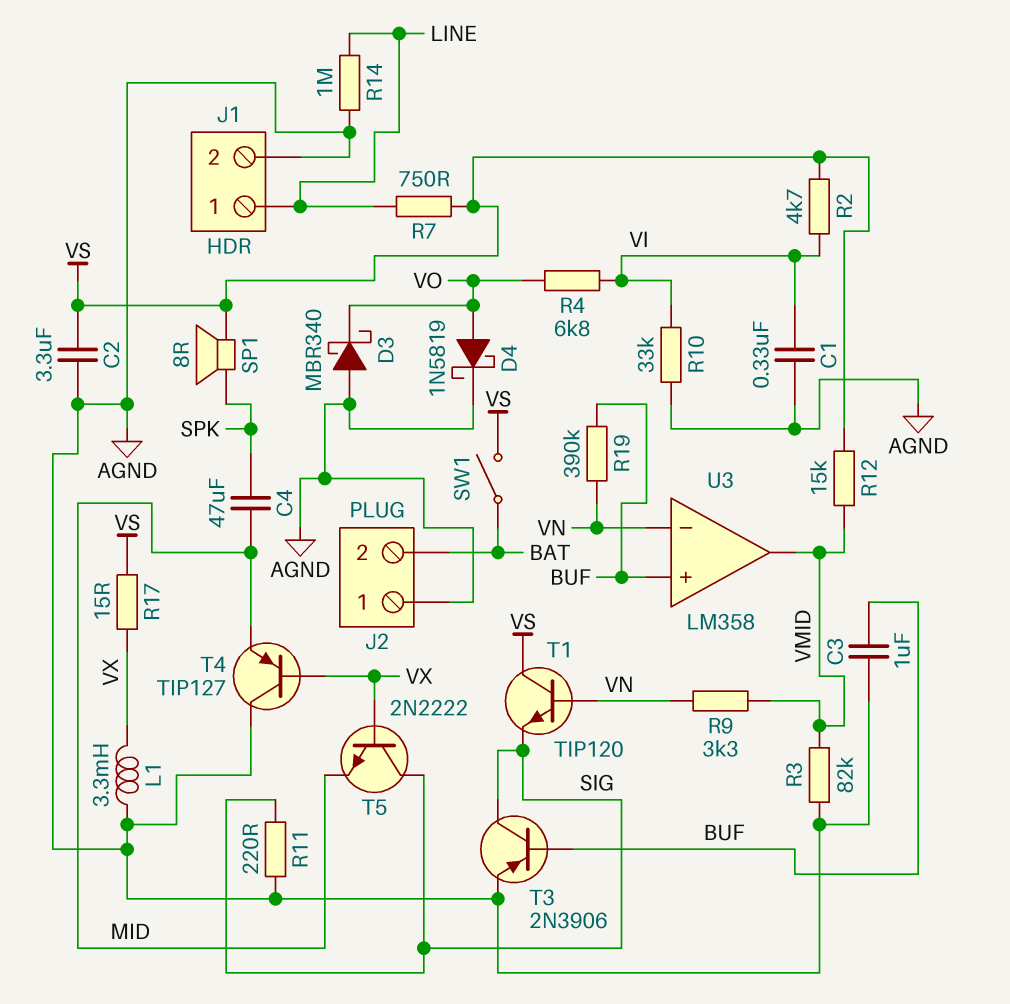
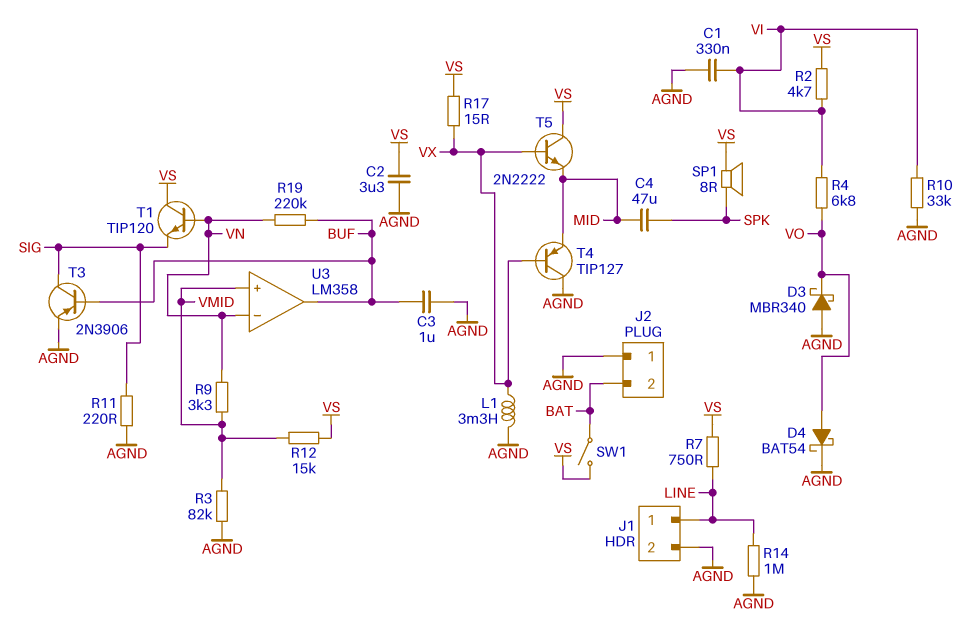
D4: schottky 1N5819 (A VO, K AGND) -> schottky BAT54 (A VO, K AGND)
R19: 390k (BUF, VN) -> 220k (BUF, VN)
T5: NPN 2N2222 (B VX, C SIG, E MID) -> NPN 2N2222 (B VX, C VS, E MID)
U3 pin in+: BUF -> VMID
U3 pin out: VMID -> BUF

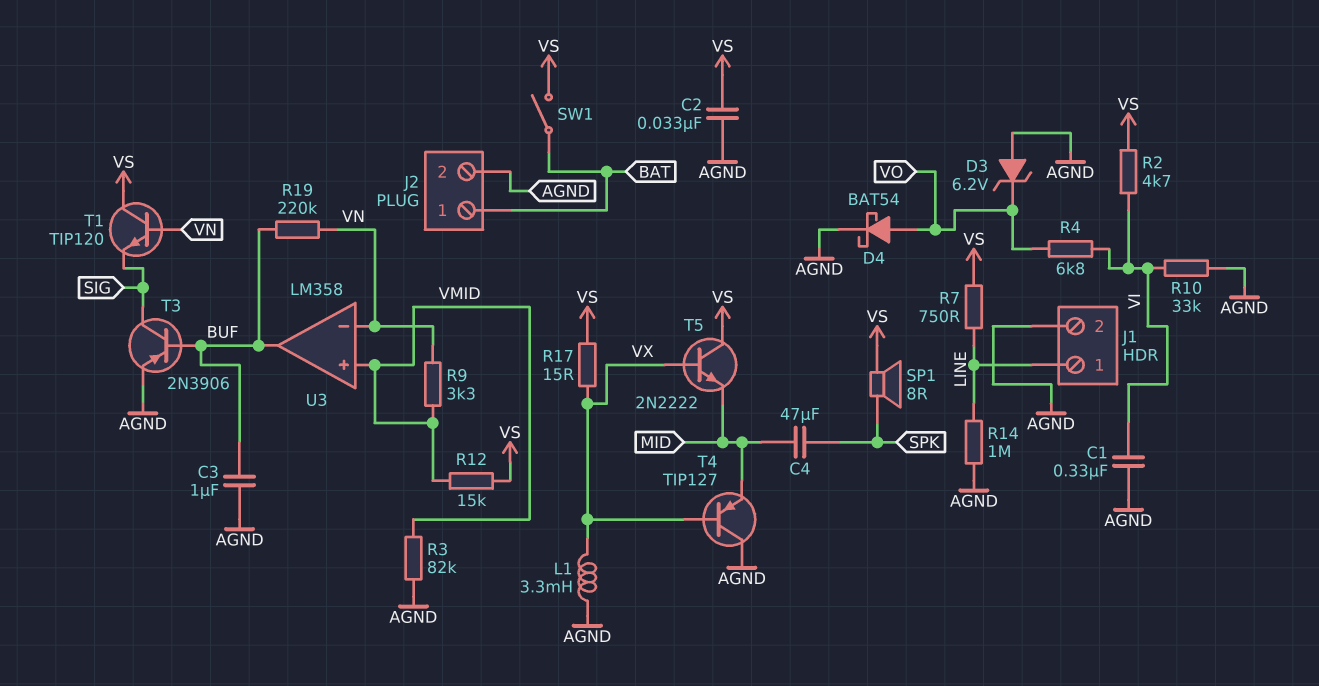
C2: 3.3uF (AGND, VS) -> 33nF (AGND, VS)
D3: schottky MBR340 (A AGND, K VO) -> zener 6.2V (A AGND, K VO)
J2 pin 1: AGND -> BAT
J2 pin 2: BAT -> AGND
R11: 220 (AGND, SIG) -> none

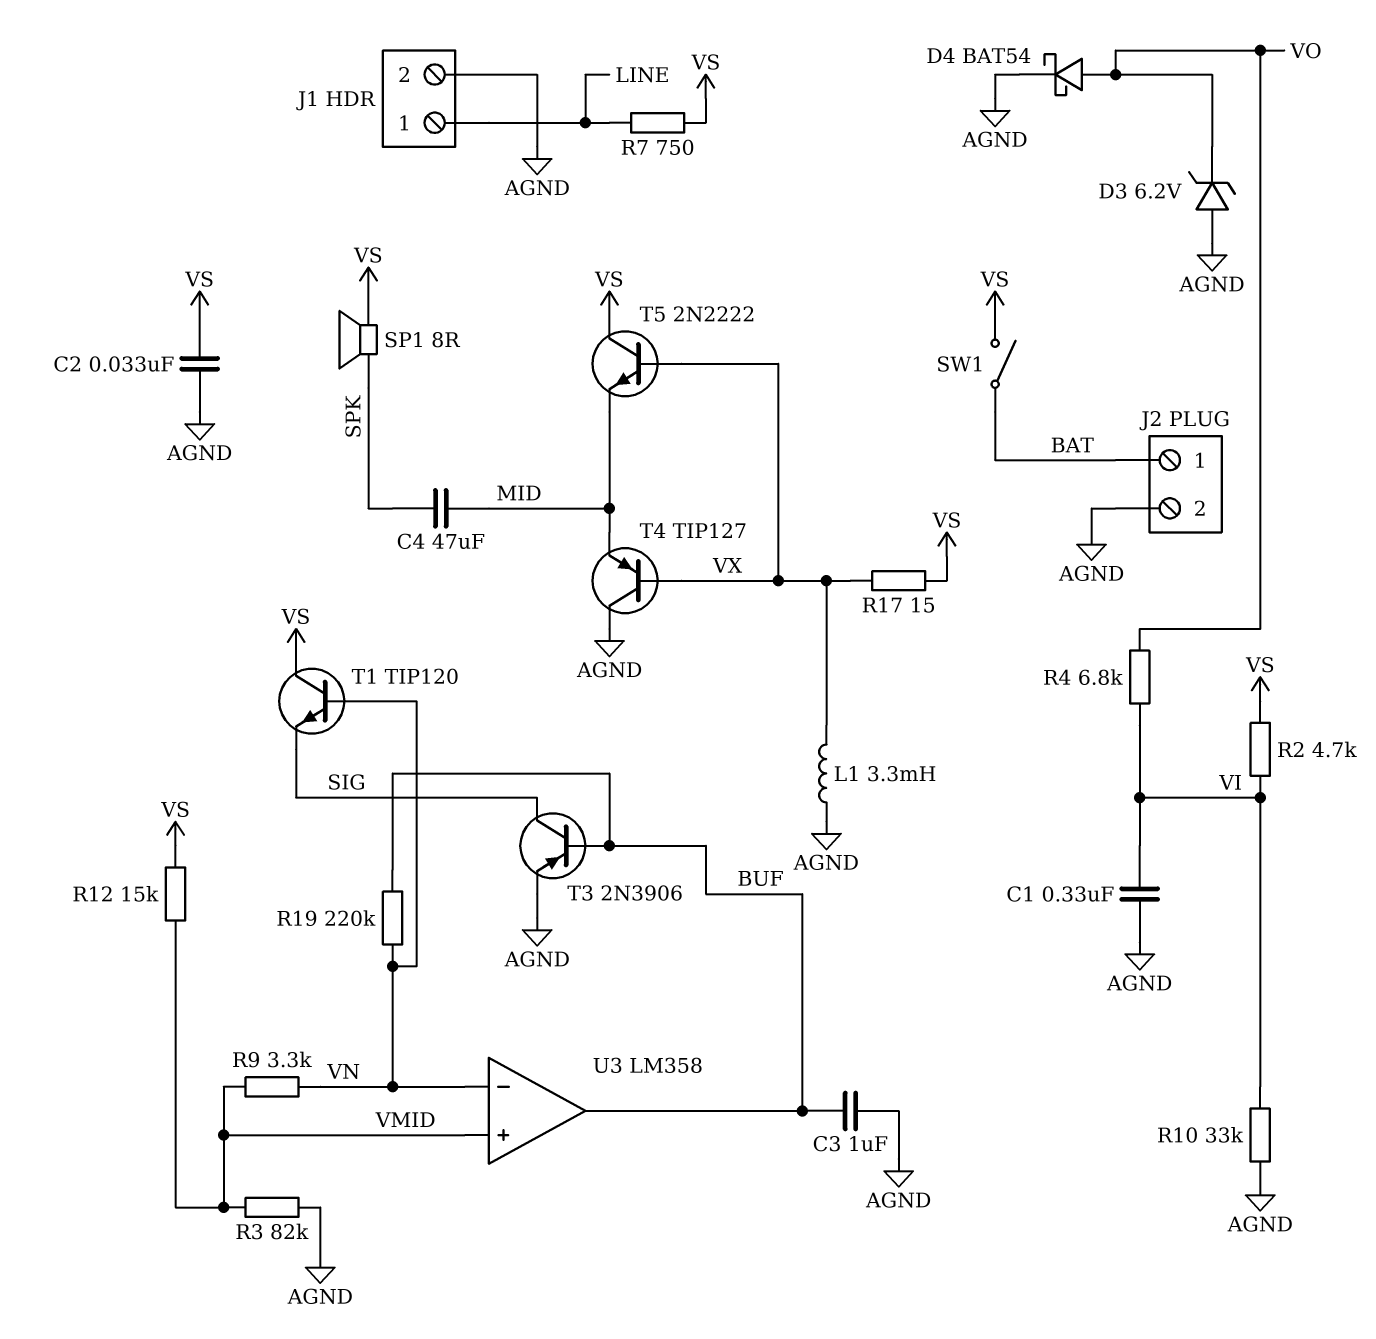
R14: 1M (AGND, LINE) -> none

